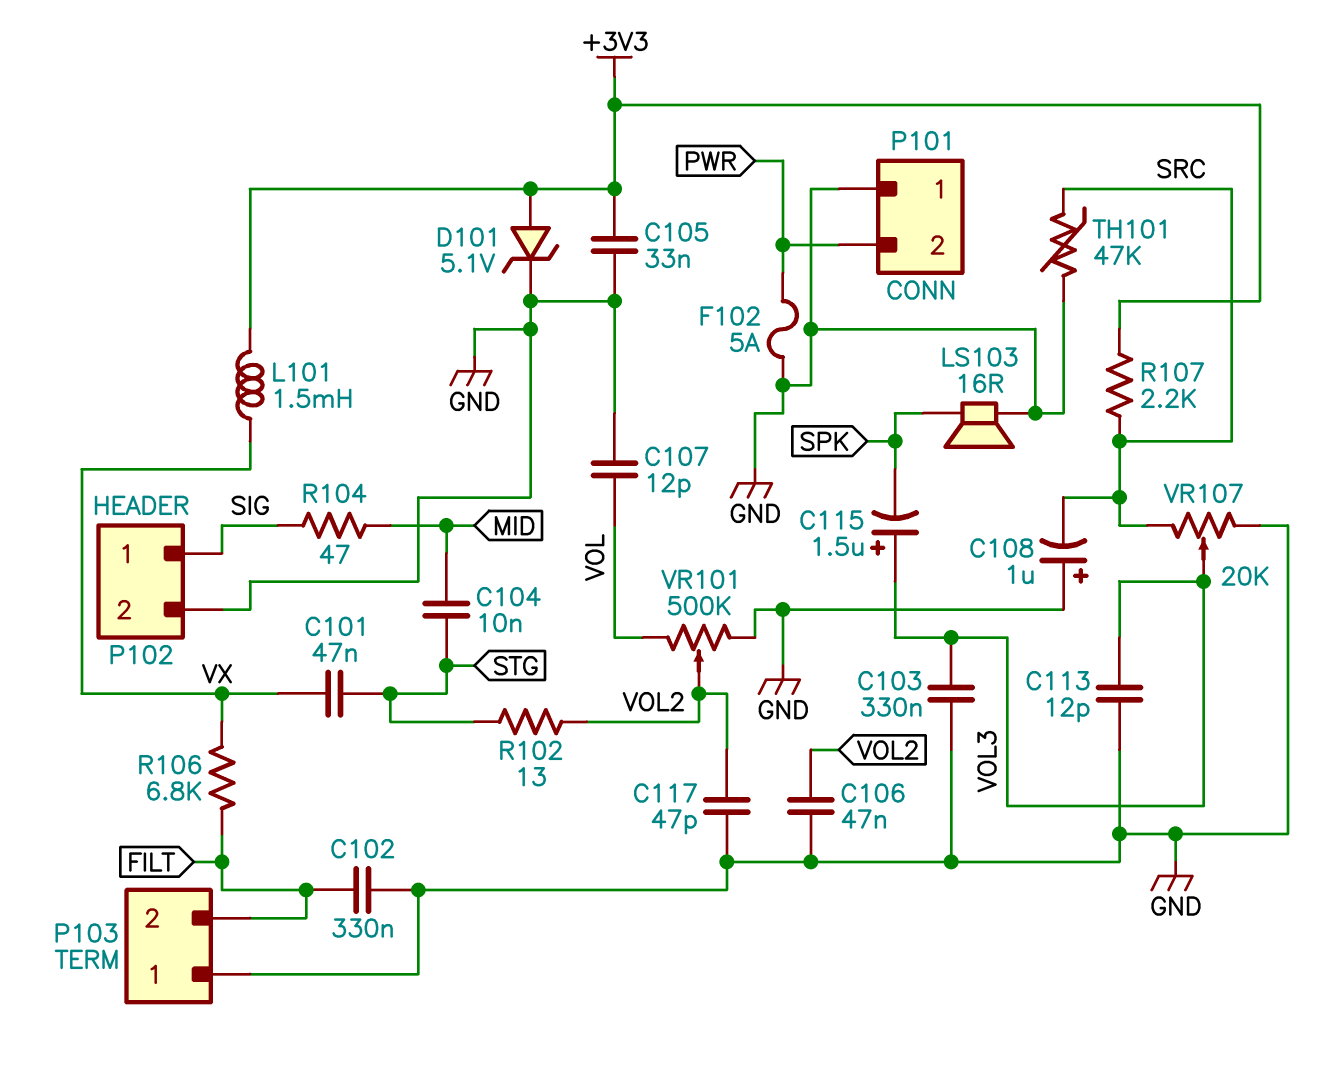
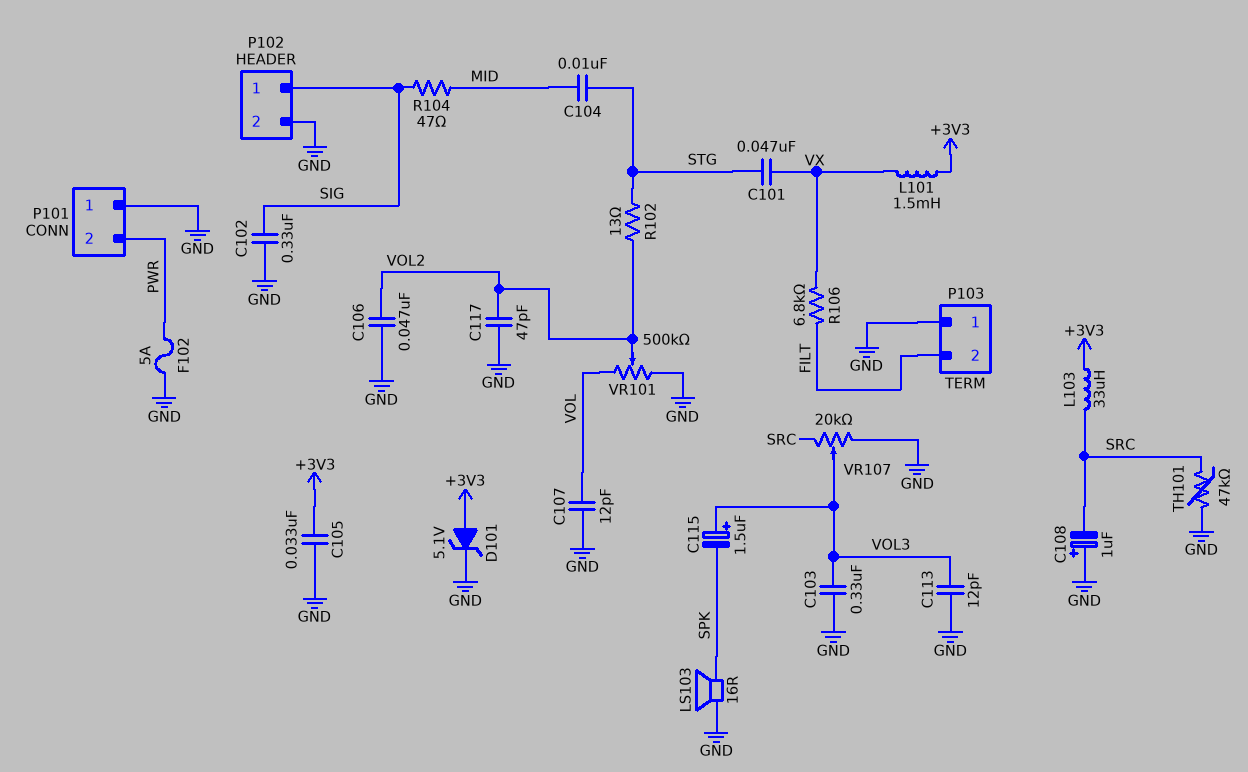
C102: 330nF (FILT, GND) -> 330nF (GND, SIG)
L103: none -> 33uH (+3V3, SRC)
R107: 2.2k (+3V3, SRC) -> none

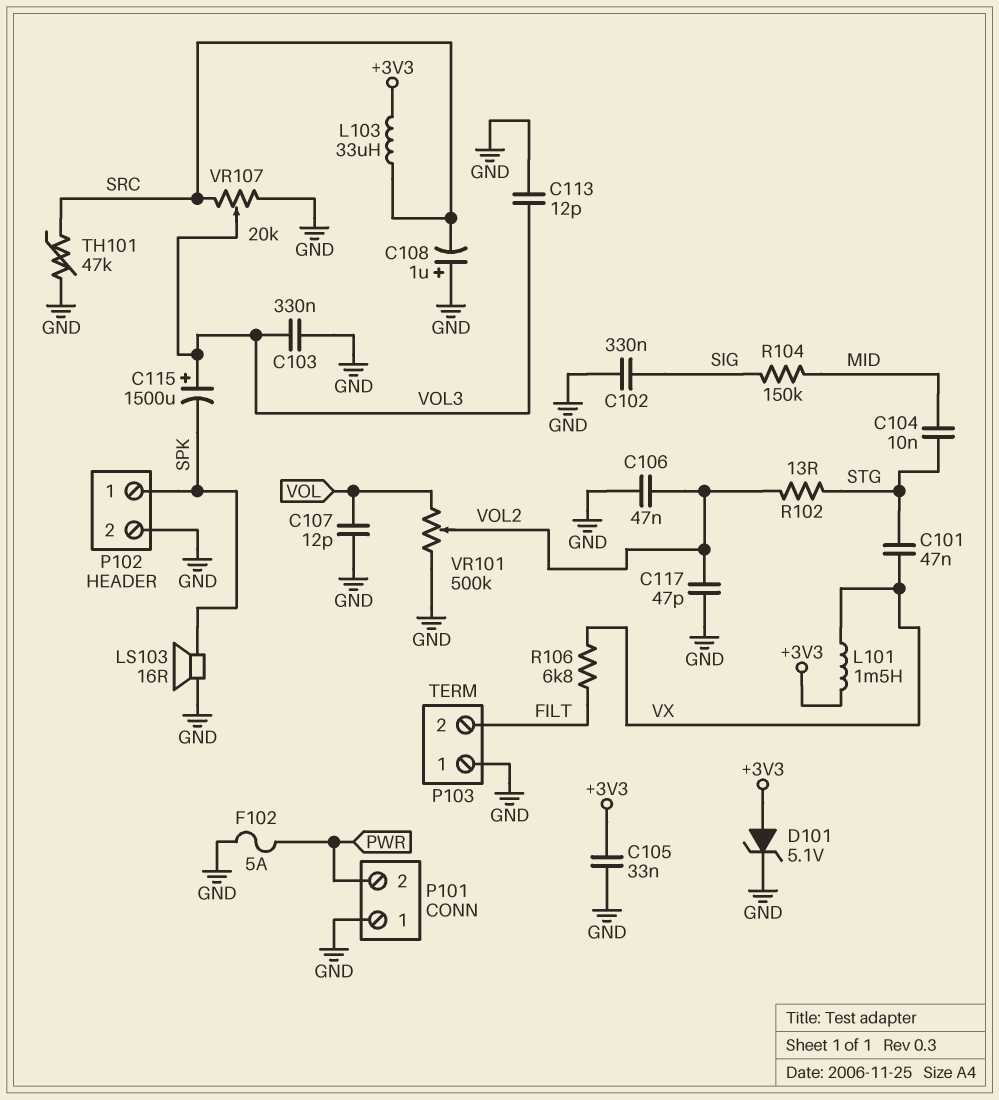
C115: 1.5uF (plus VOL3, minus SPK) -> 1500uF (plus VOL3, minus SPK)
P102 pin 1: SIG -> SPK
R104: 47 (MID, SIG) -> 150k (MID, SIG)

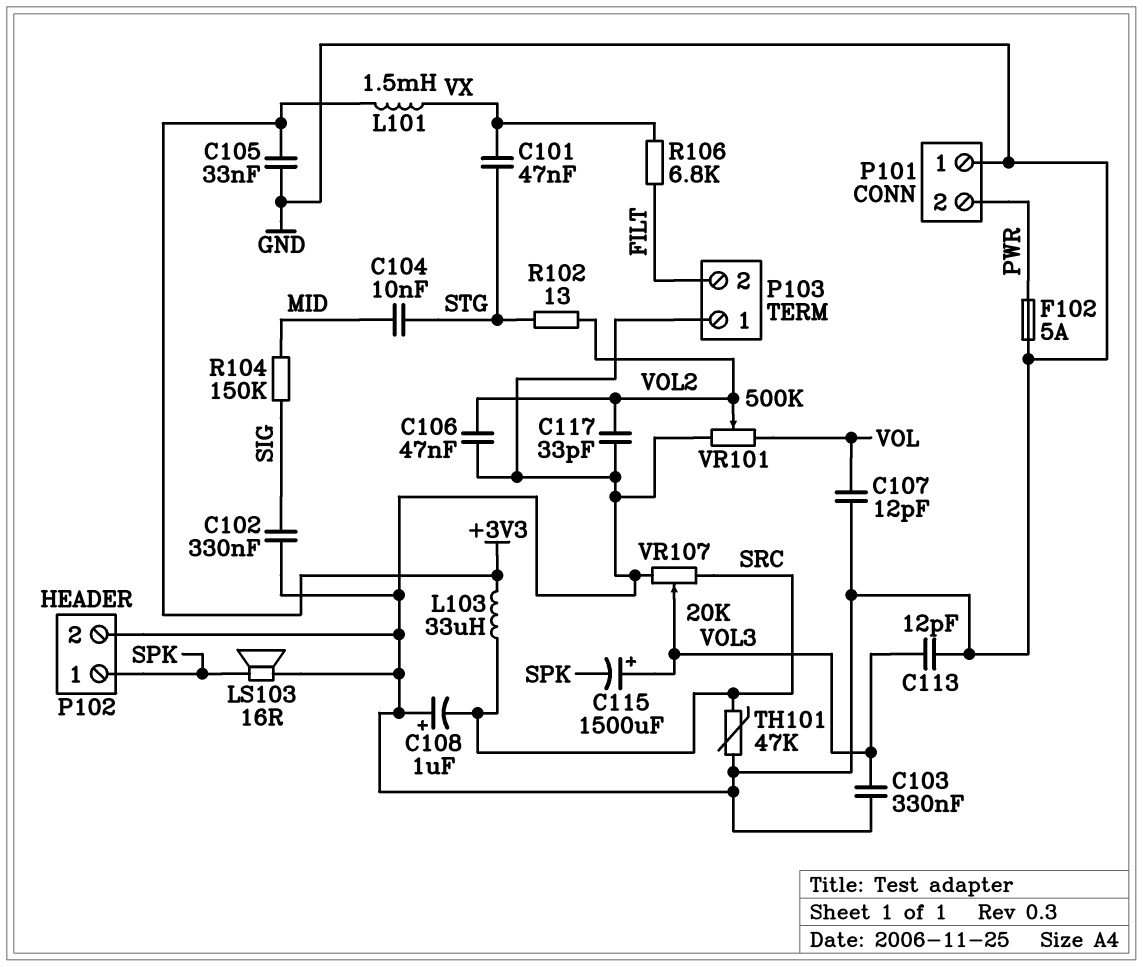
C117: 47pF (GND, VOL2) -> 33pF (GND, VOL2)
D101: zener 5.1V (A +3V3, K GND) -> none

